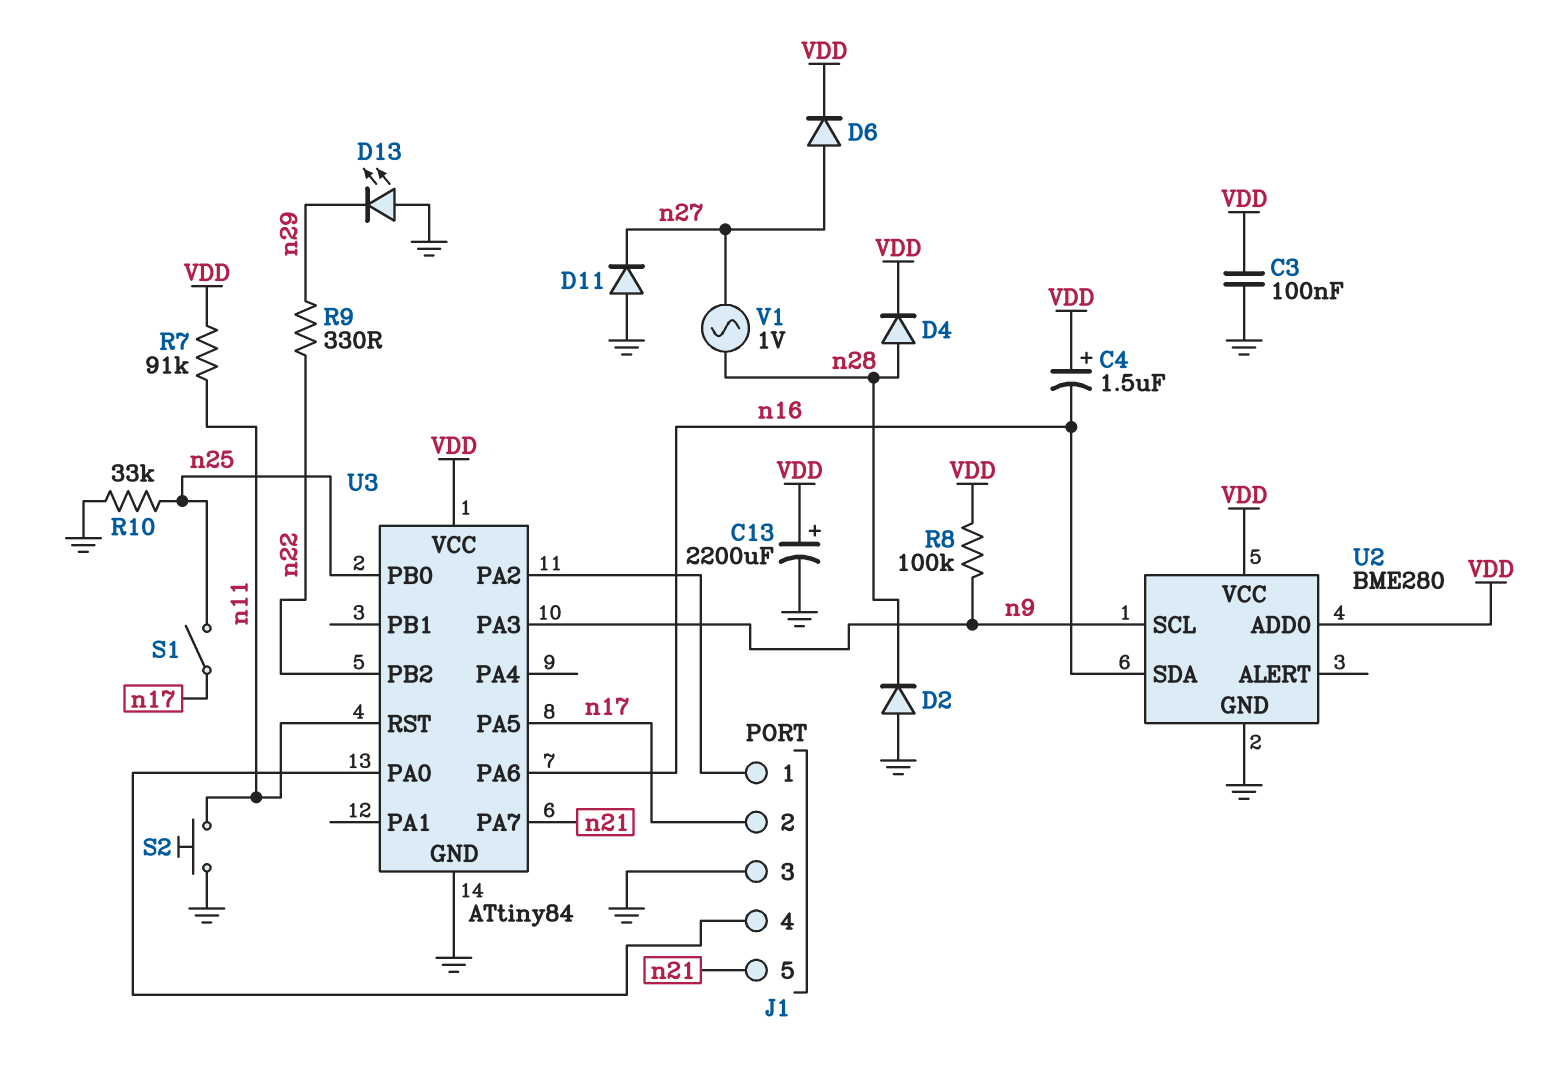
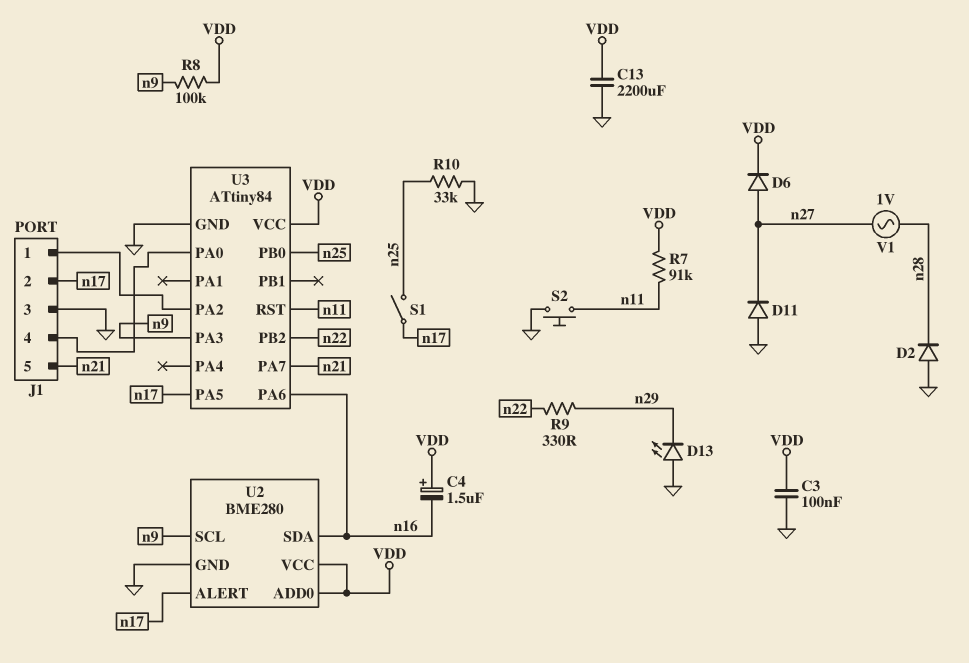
C13: 2200uF (plus VDD, minus GND) -> 2200uF (GND, VDD)
D4: diode (A n28, K VDD) -> none
U2 pin ALERT: none -> n17

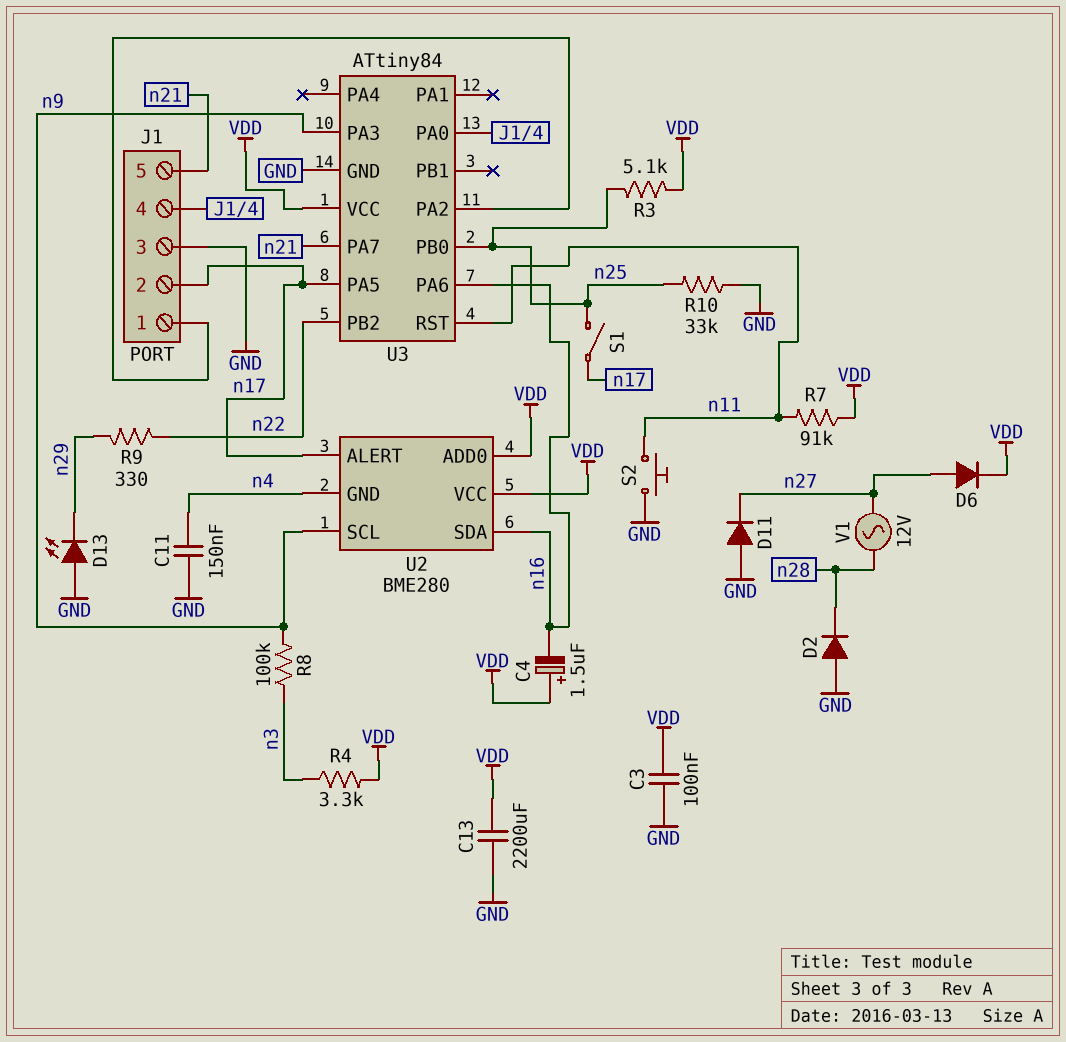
C11: none -> 150nF (GND, n4)
R3: none -> 5.1k (VDD, n25)
R4: none -> 3.3k (VDD, n3)
R8: 100k (VDD, n9) -> 100k (n3, n9)
U2 pin GND: GND -> n4
V1: AC 1V (n27, n28) -> AC 12V (n27, n28)

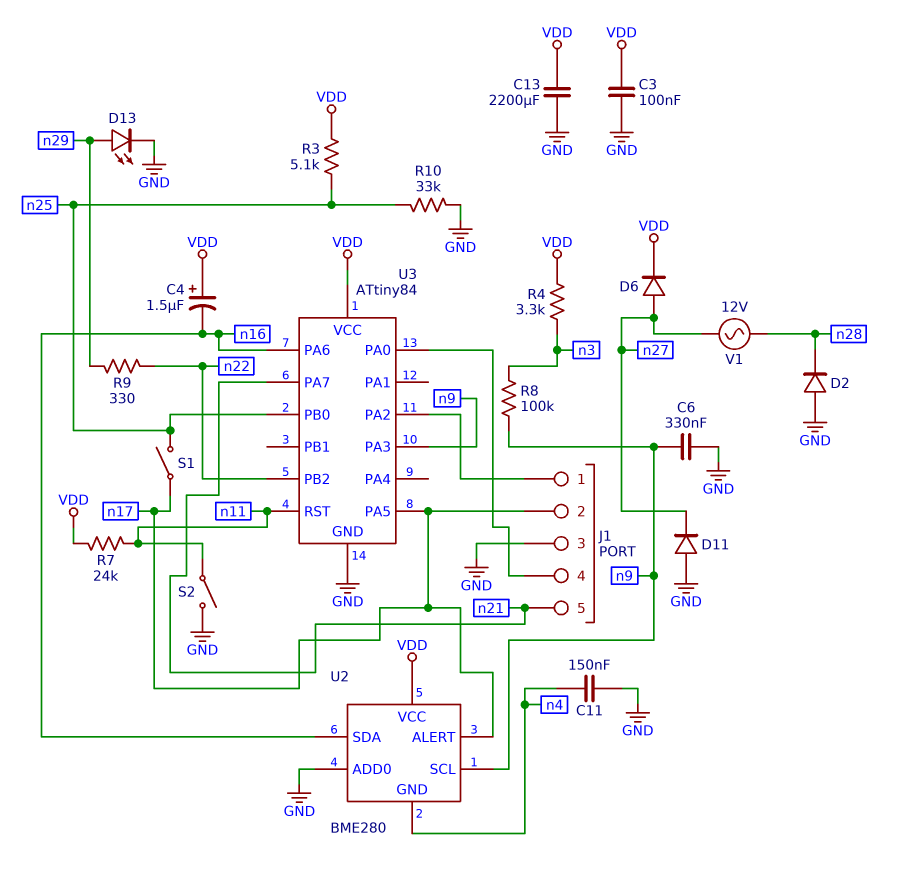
C6: none -> 330nF (GND, n9)
D13: LED (A GND, K n29) -> LED (A n29, K GND)
R7: 91k (VDD, n11) -> 24k (VDD, n11)
S2: button (GND, n11) -> switch (GND, n11)
U2 pin ADD0: VDD -> GND

